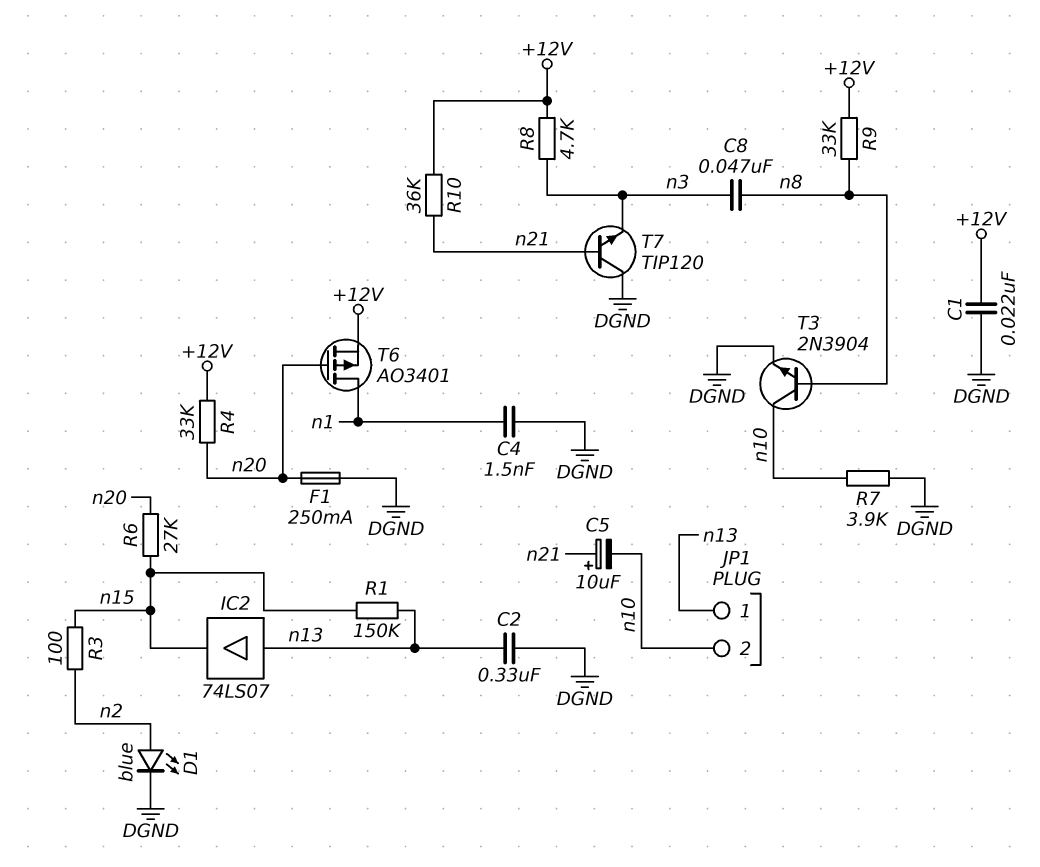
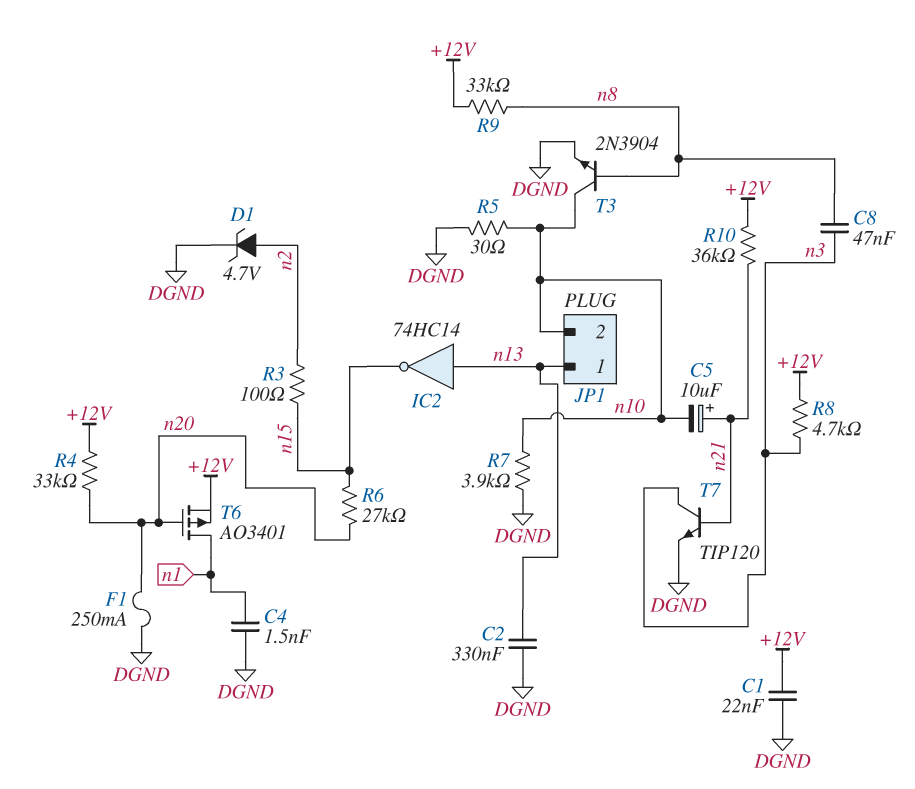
D1: LED blue (A n2, K DGND) -> zener 4.7V (A n2, K DGND)
IC2: buffer 74LS07 (in n13, out n15) -> NOT 74HC14 (in n13, out n15)
R1: 150k (n13, n15) -> none
R5: none -> 30 (DGND, n10)
T7: NPN TIP120 (B n21, C DGND, E n3) -> NPN TIP120 (B n21, C n3, E DGND)

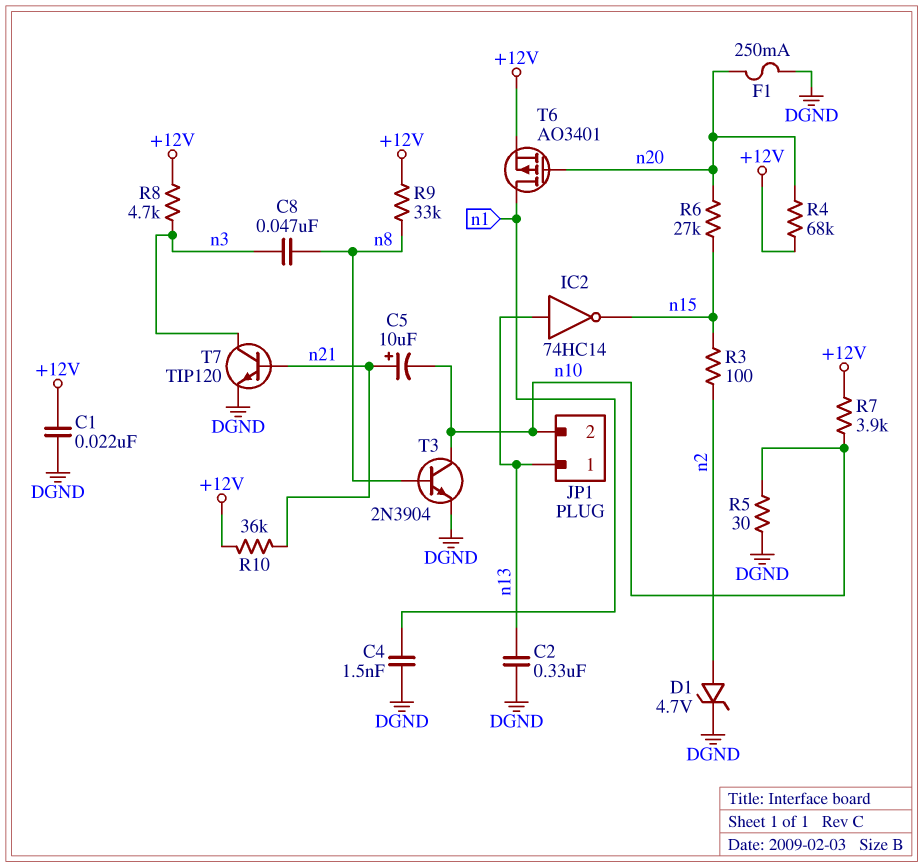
R4: 33k (+12V, n20) -> 68k (+12V, n20)
R7: 3.9k (DGND, n10) -> 3.9k (+12V, n10)

